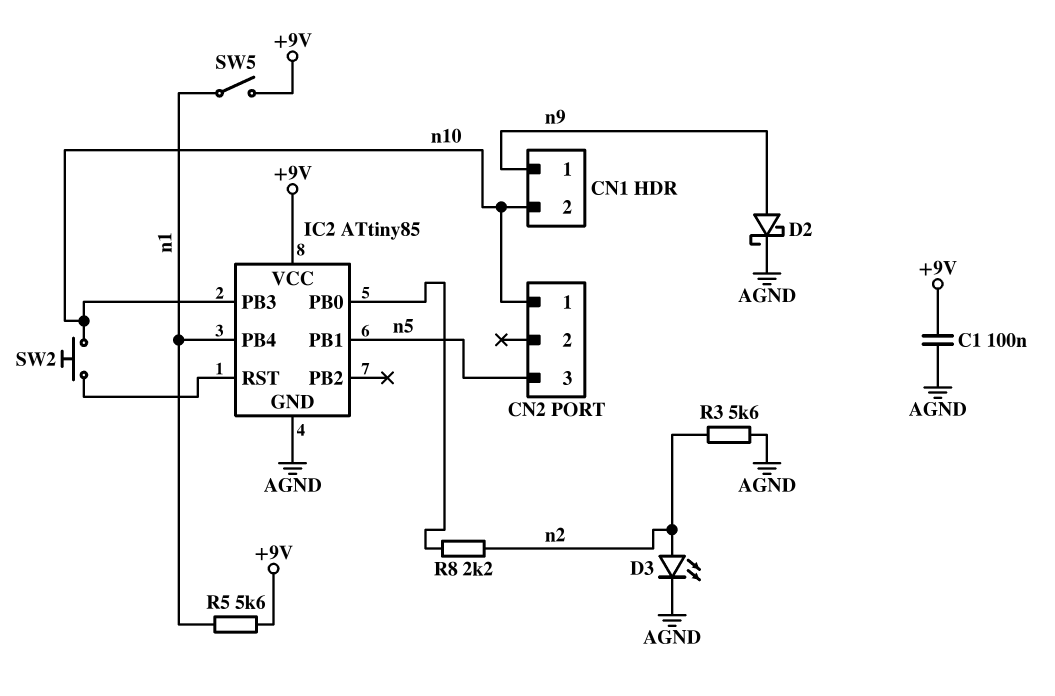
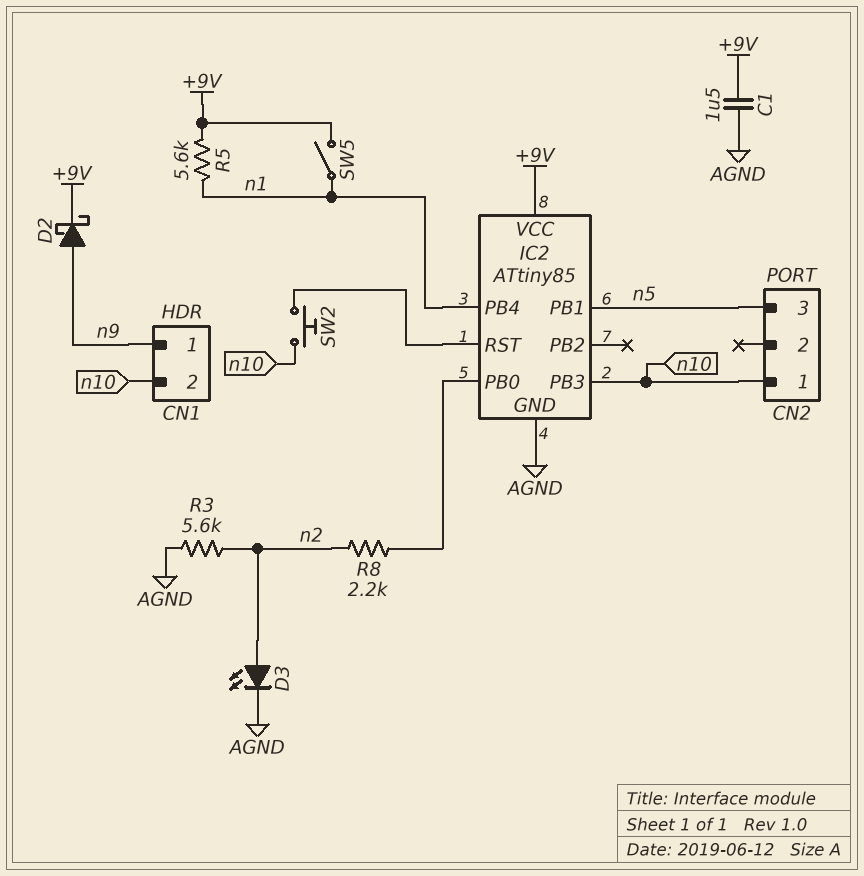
C1: 100nF (+9V, AGND) -> 1.5uF (+9V, AGND)
D2: schottky (A n9, K AGND) -> schottky (A n9, K +9V)

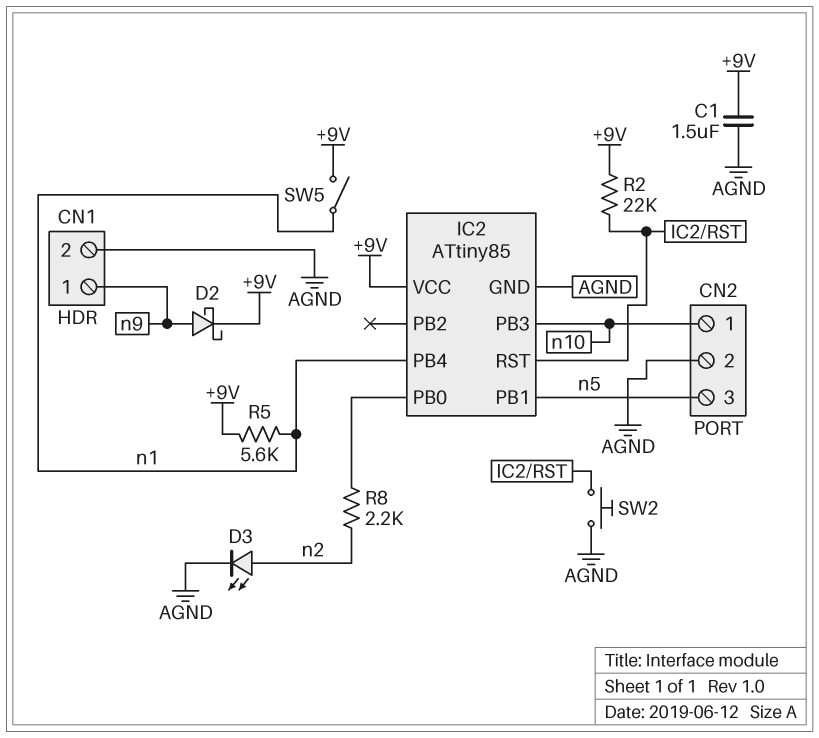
CN1 pin 2: n10 -> AGND
CN2 pin 2: none -> AGND
R2: none -> 22k (+9V, IC2/RST)
R3: 5.6k (AGND, n2) -> none
SW2: button (IC2/RST, n10) -> button (AGND, IC2/RST)

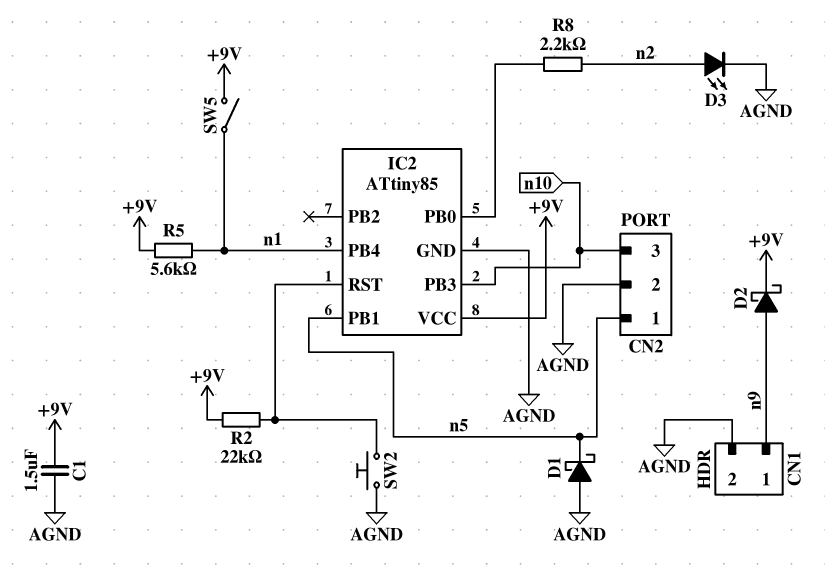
CN2 pin 1: n10 -> n5
CN2 pin 3: n5 -> n10
D1: none -> schottky (A AGND, K n5)

